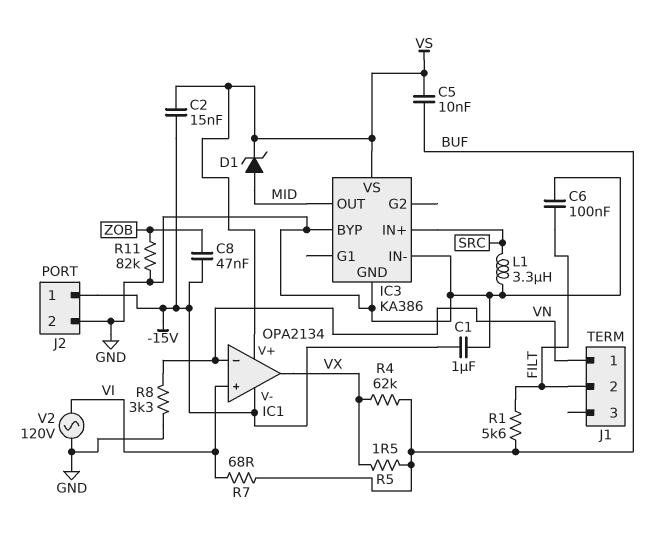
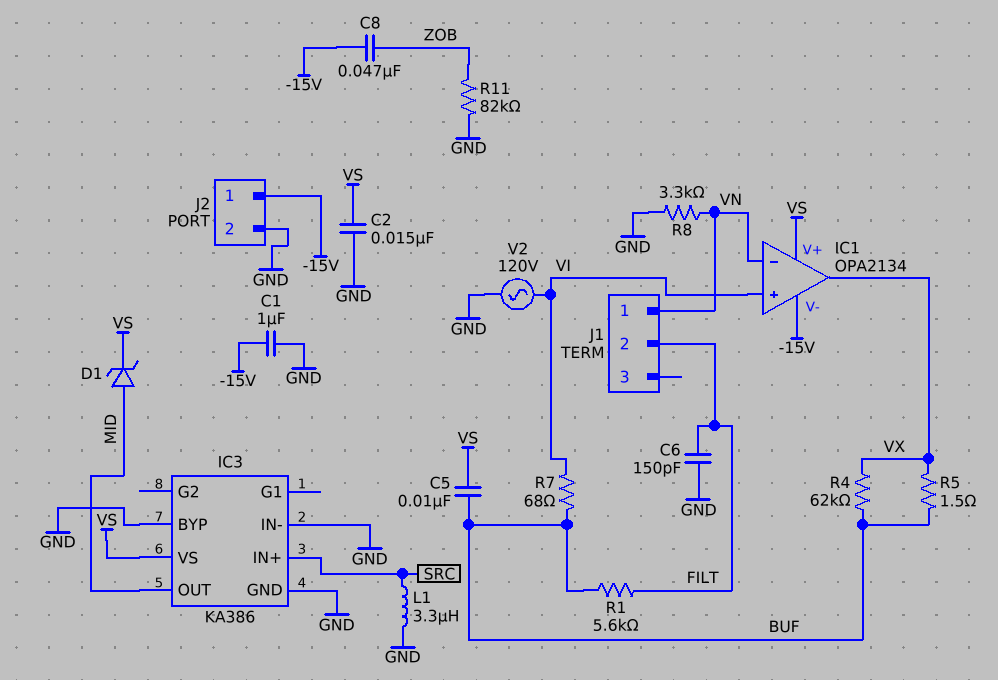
C2: 15nF (-15V, VS) -> 15nF (GND, VS)
C6: 100nF (FILT, GND) -> 150pF (FILT, GND)

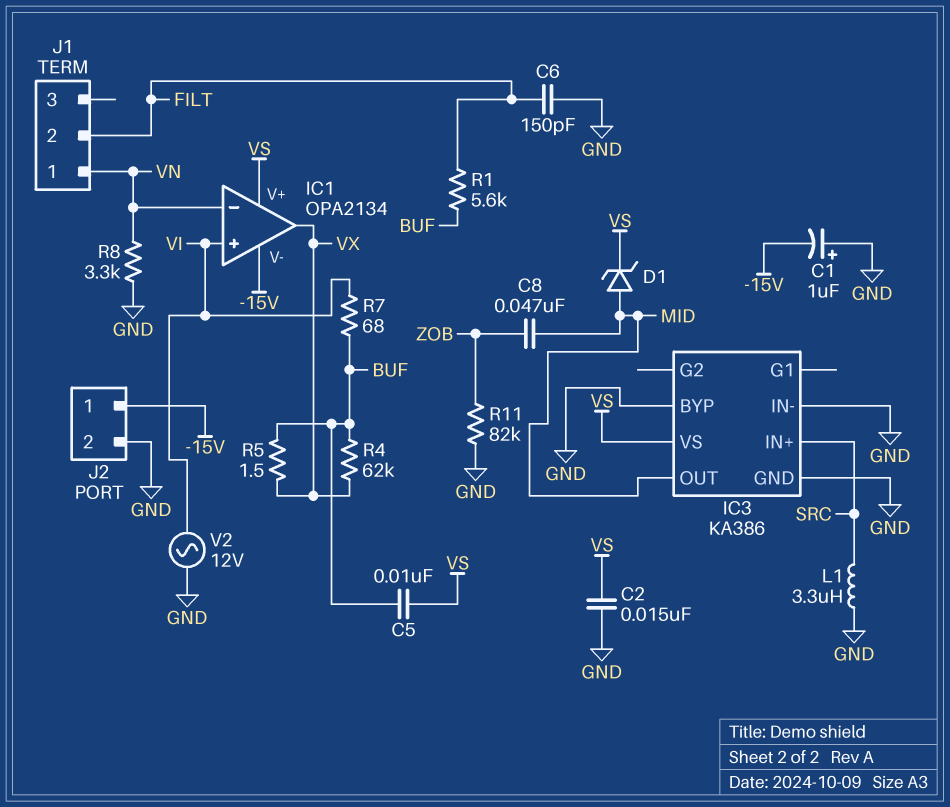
C1: 1uF (-15V, GND) -> 1uF (plus GND, minus -15V)
C8: 47nF (-15V, ZOB) -> 47nF (MID, ZOB)
V2: AC 120V (GND, VI) -> AC 12V (GND, VI)

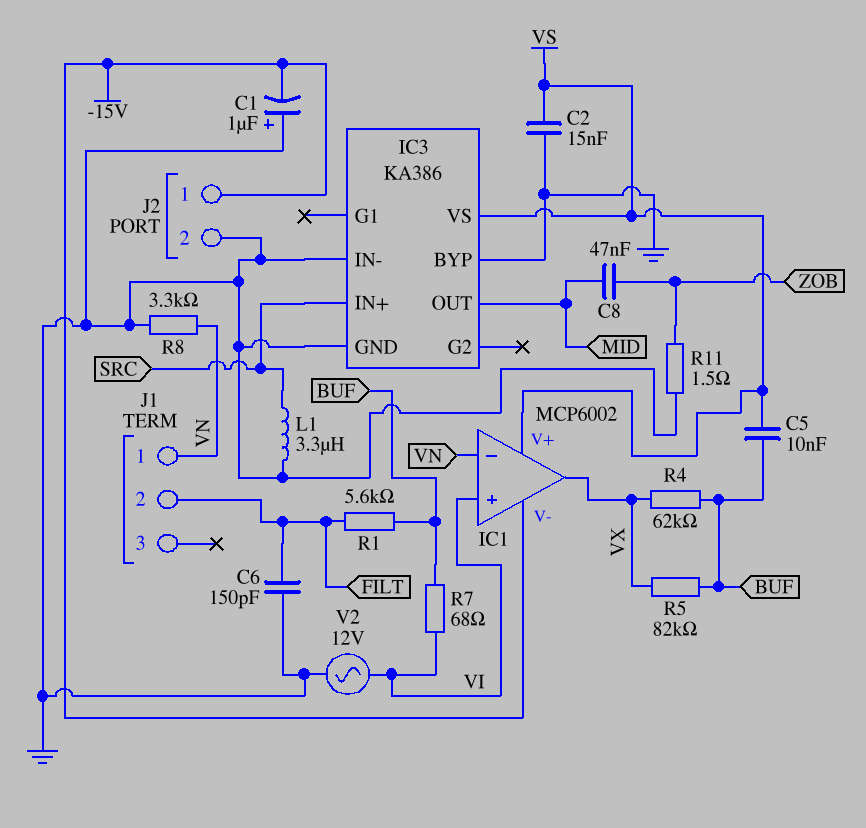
D1: zener (A MID, K VS) -> none
IC1: OPA2134 -> MCP6002
R5: 1.5 (BUF, VX) -> 82k (BUF, VX)
R11: 82k (GND, ZOB) -> 1.5 (GND, ZOB)

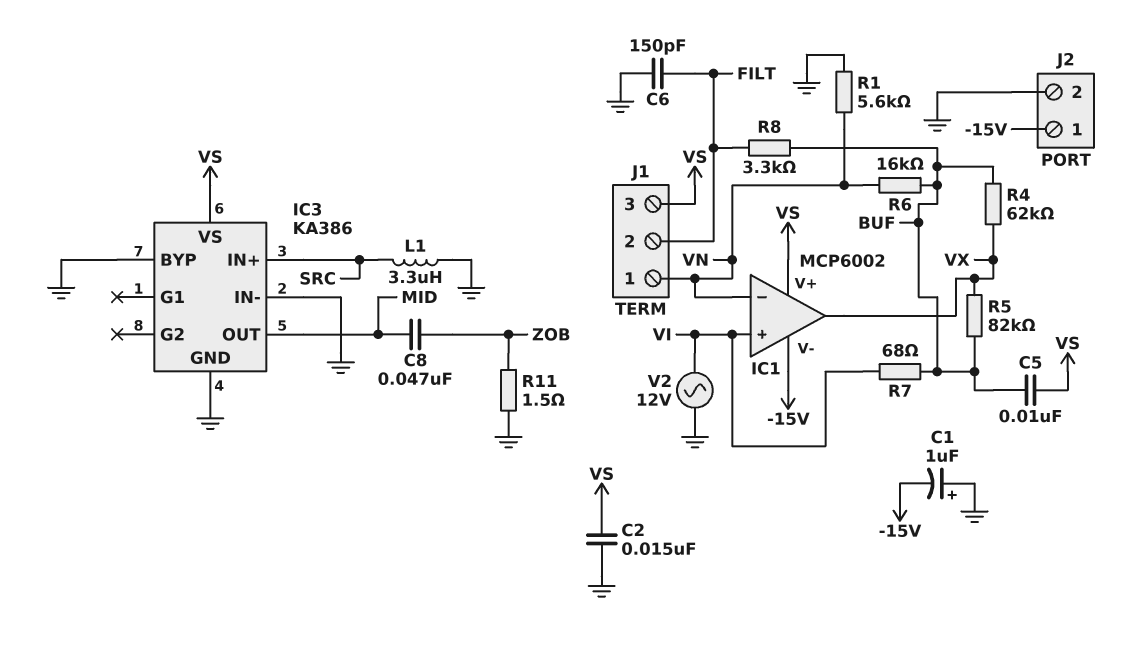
J1 pin 3: none -> VS
R1: 5.6k (BUF, FILT) -> 5.6k (GND, VN)
R6: none -> 16k (BUF, VN)
R8: 3.3k (GND, VN) -> 3.3k (BUF, FILT)

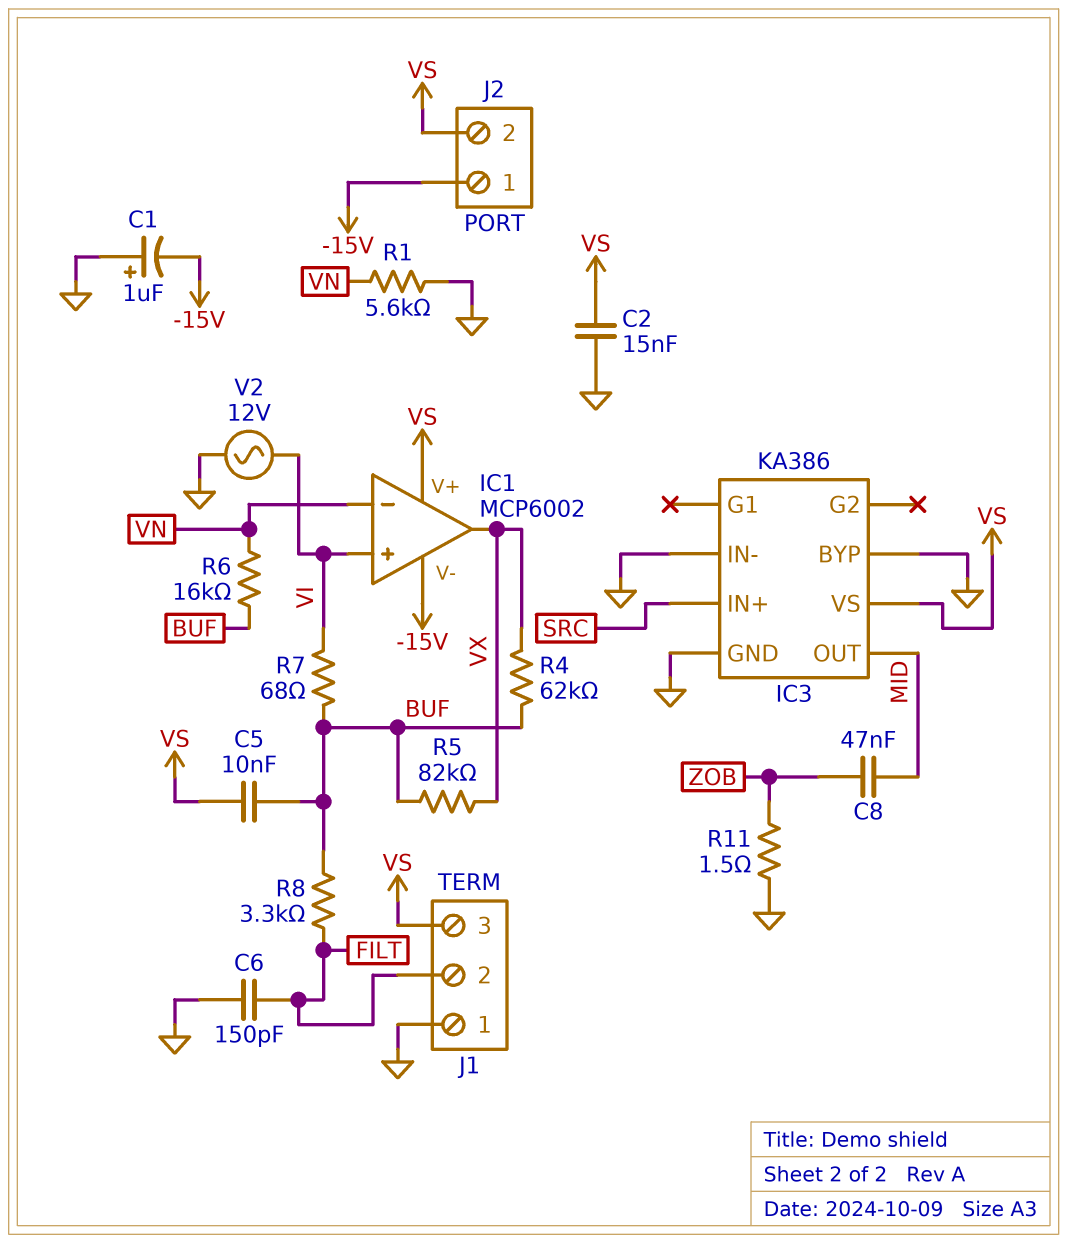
J1 pin 1: VN -> GND
J2 pin 2: GND -> VS
L1: 3.3uH (GND, SRC) -> none

